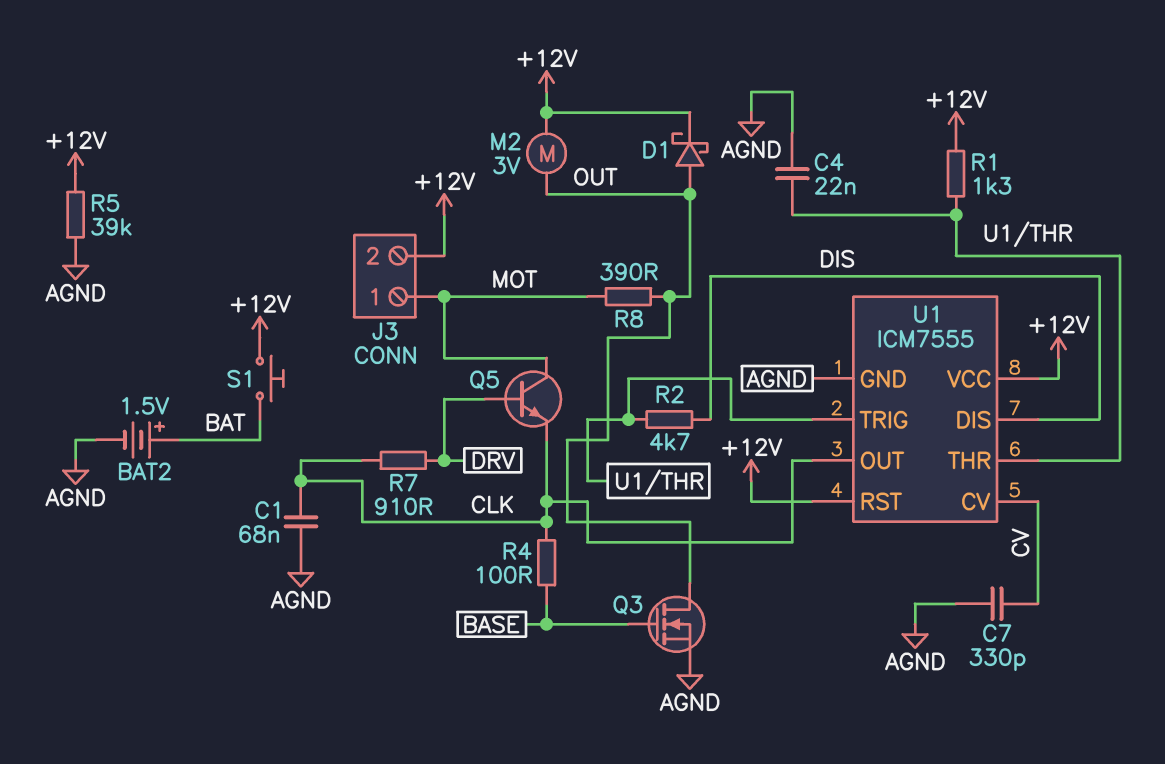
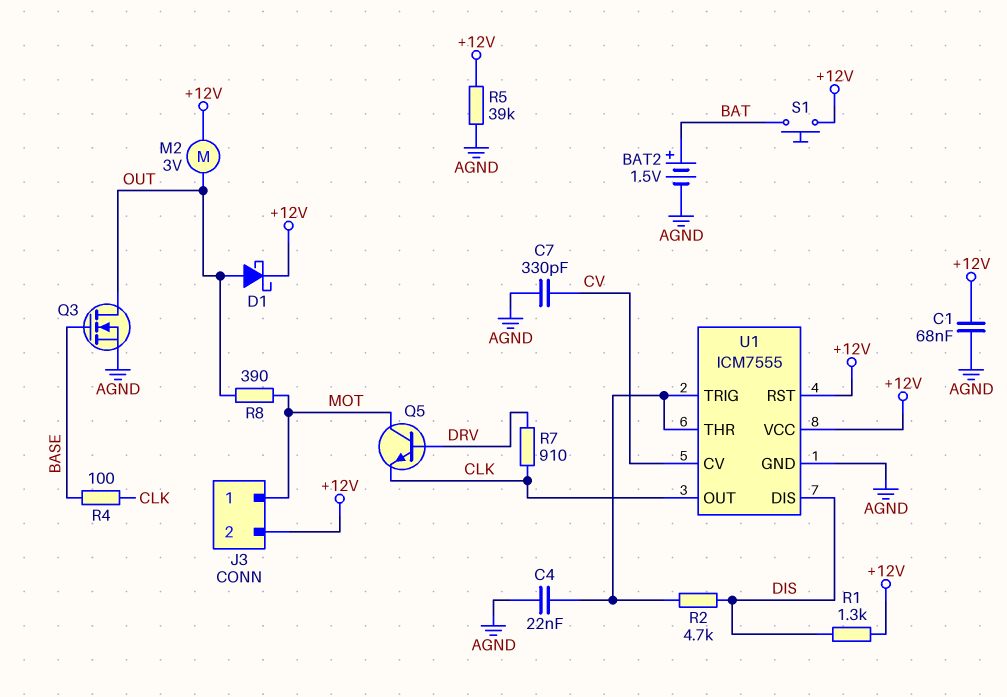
C1: 68nF (AGND, CLK) -> 68nF (+12V, AGND)
R1: 1.3k (+12V, U1/THR) -> 1.3k (+12V, DIS)

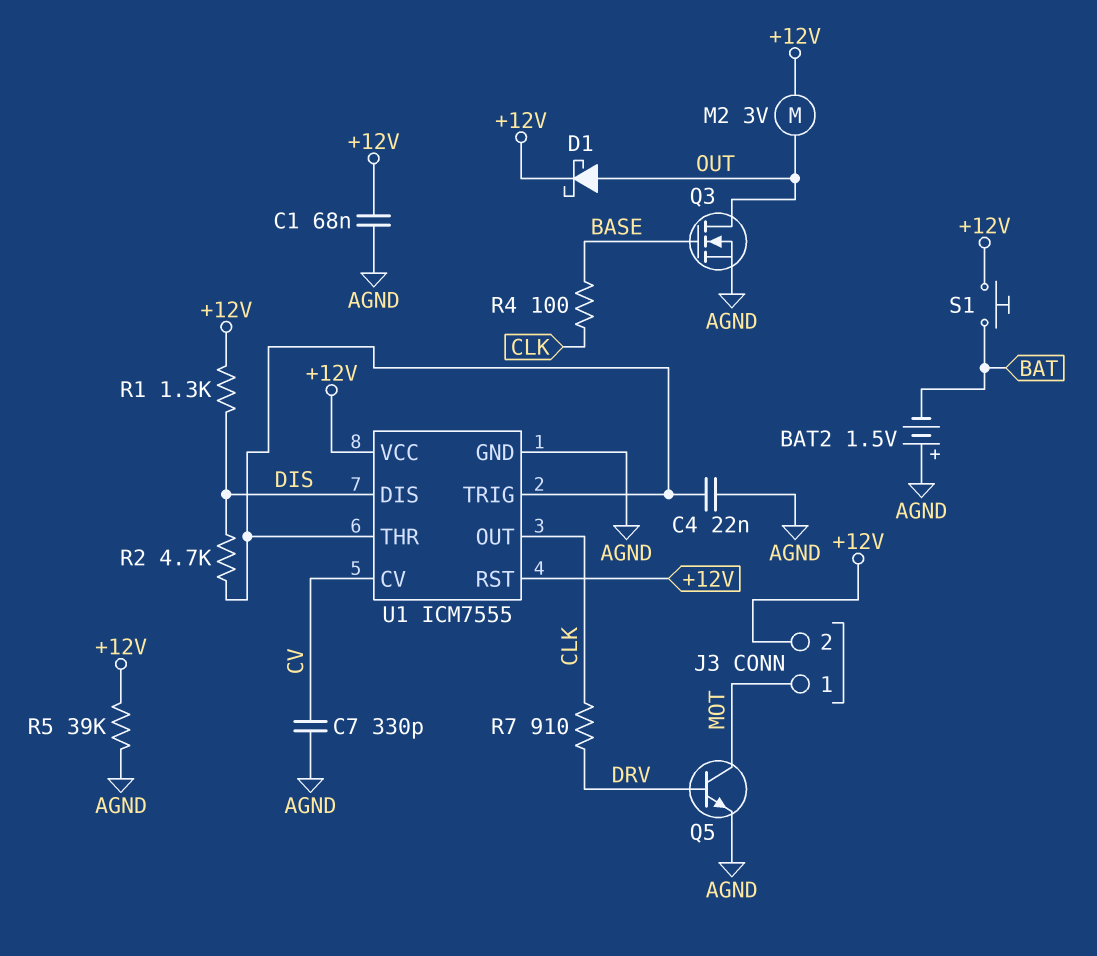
BAT2: 1.5V (plus BAT, minus AGND) -> 1.5V (plus AGND, minus BAT)
Q5: NPN (B DRV, C MOT, E CLK) -> NPN (B DRV, C MOT, E AGND)
R8: 390 (MOT, OUT) -> none

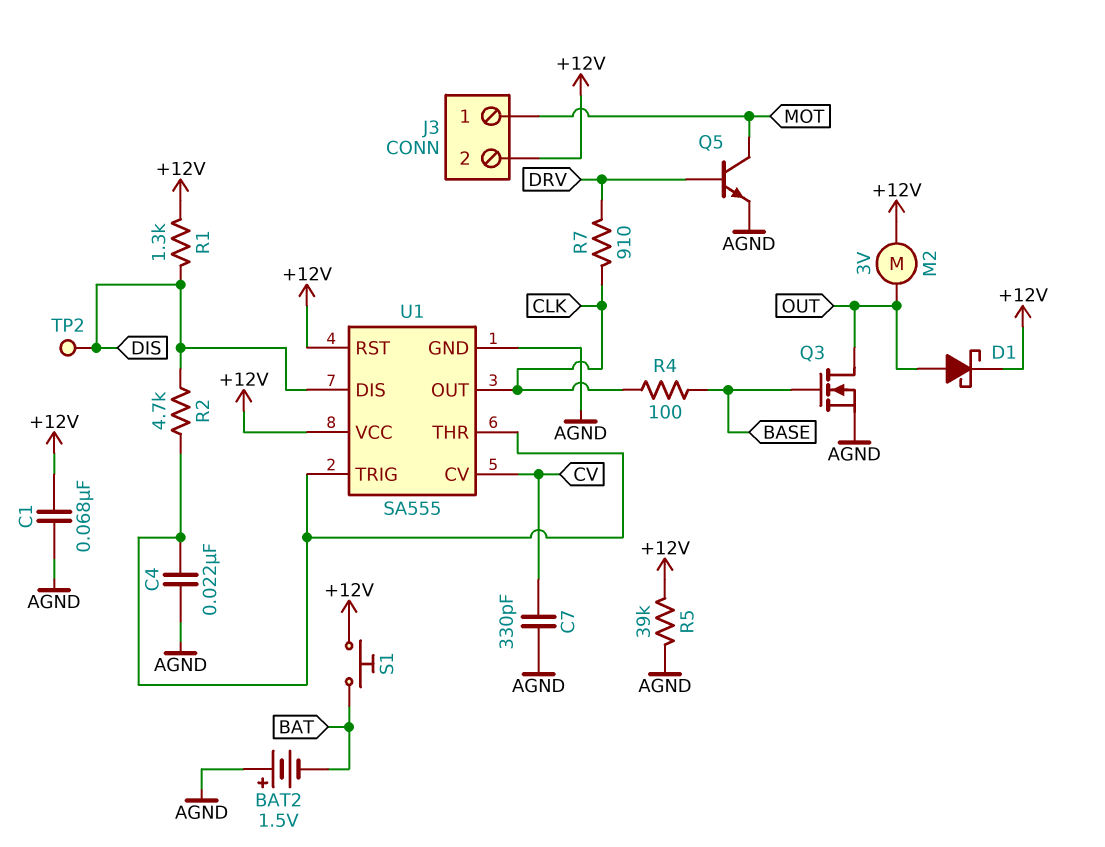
TP2: none -> test point (DIS)
U1: ICM7555 -> SA555

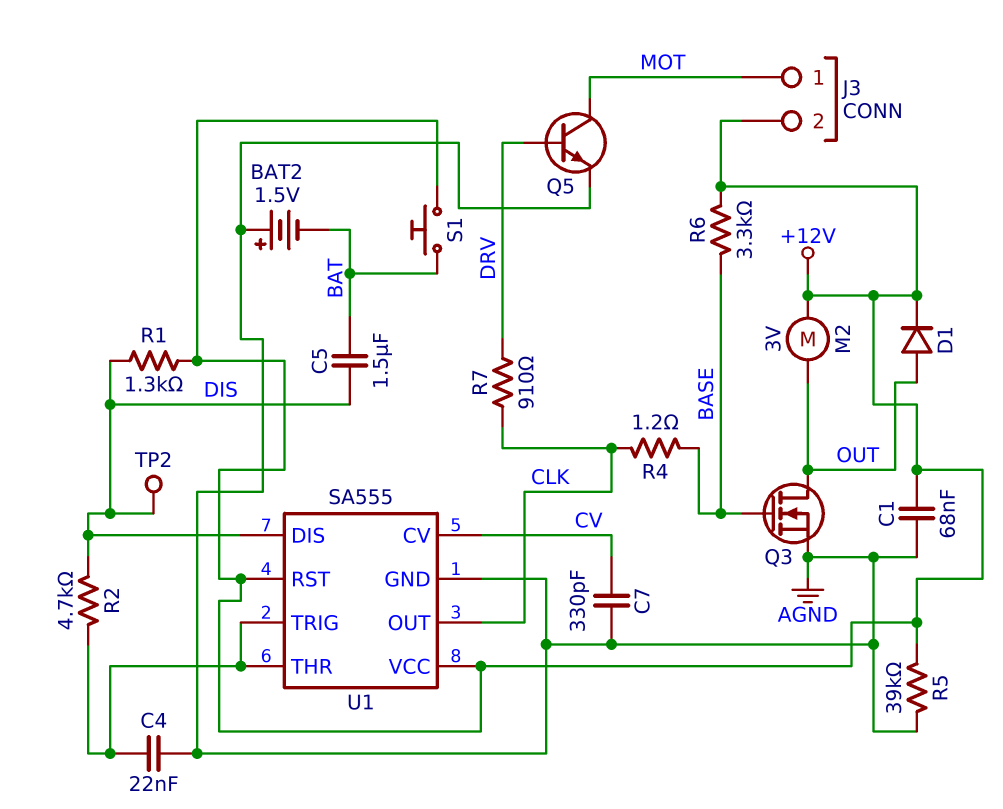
C5: none -> 1.5uF (BAT, DIS)
D1: schottky (A OUT, K +12V) -> diode (A OUT, K +12V)
R4: 100 (BASE, CLK) -> 1.2 (BASE, CLK)
R6: none -> 3.3k (+12V, BASE)

